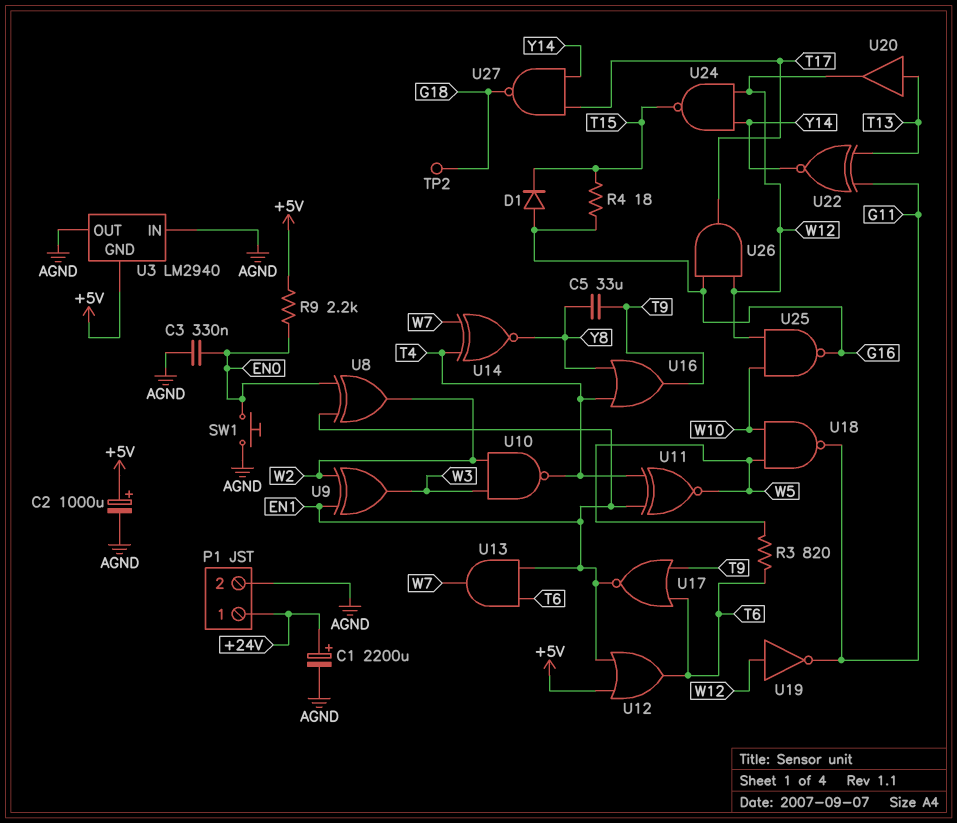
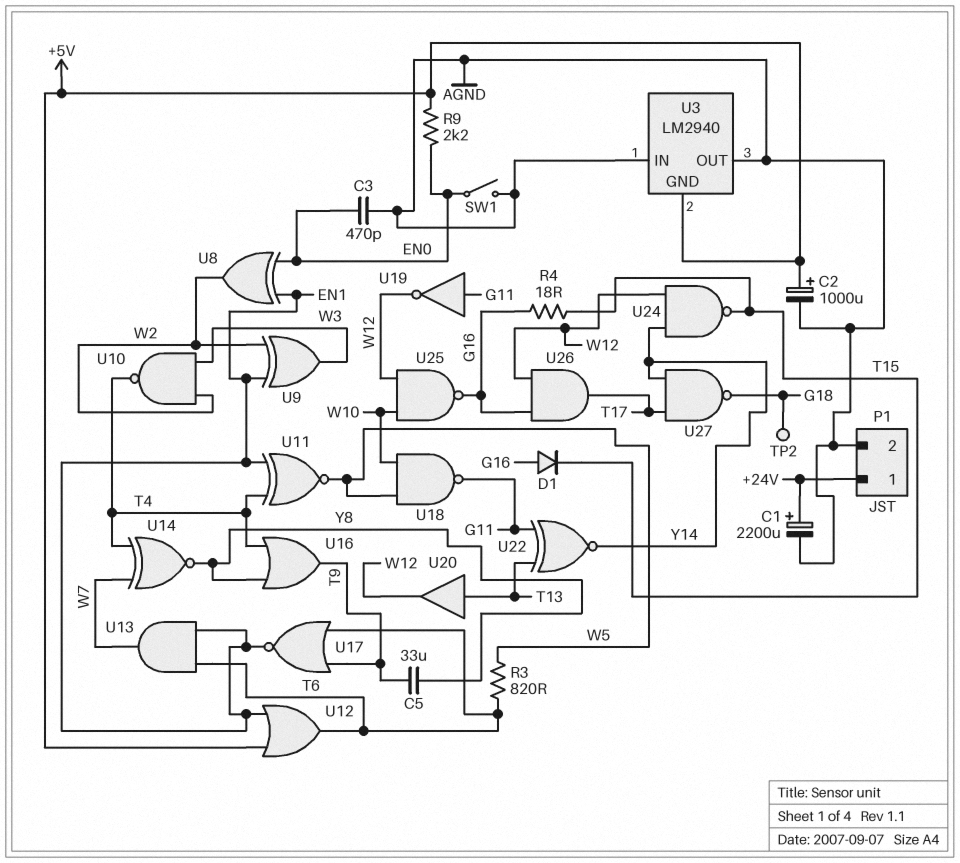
C3: 330nF (AGND, EN0) -> 470pF (AGND, EN0)
SW1: button (AGND, EN0) -> switch (AGND, EN0)
U19: NOT (in W12, out G11) -> NOT (in G11, out W12)

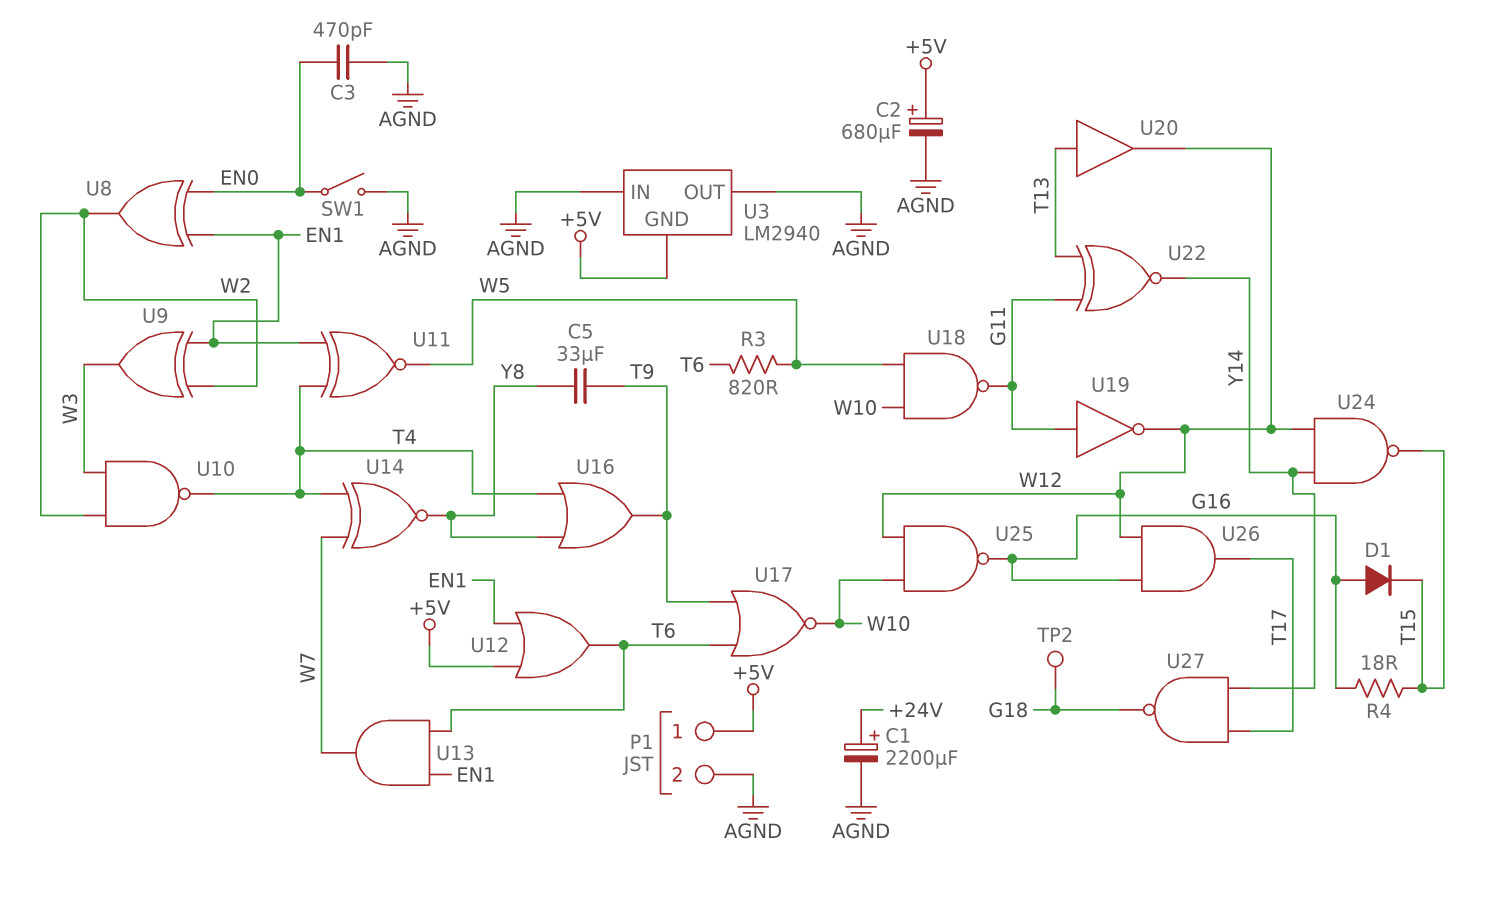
C2: 1000uF (plus +5V, minus AGND) -> 680uF (plus +5V, minus AGND)
P1 pin 1: +24V -> +5V
R9: 2.2k (+5V, EN0) -> none
U17: NOR (in T6, in T9, out EN1) -> NOR (in T6, in T9, out W10)

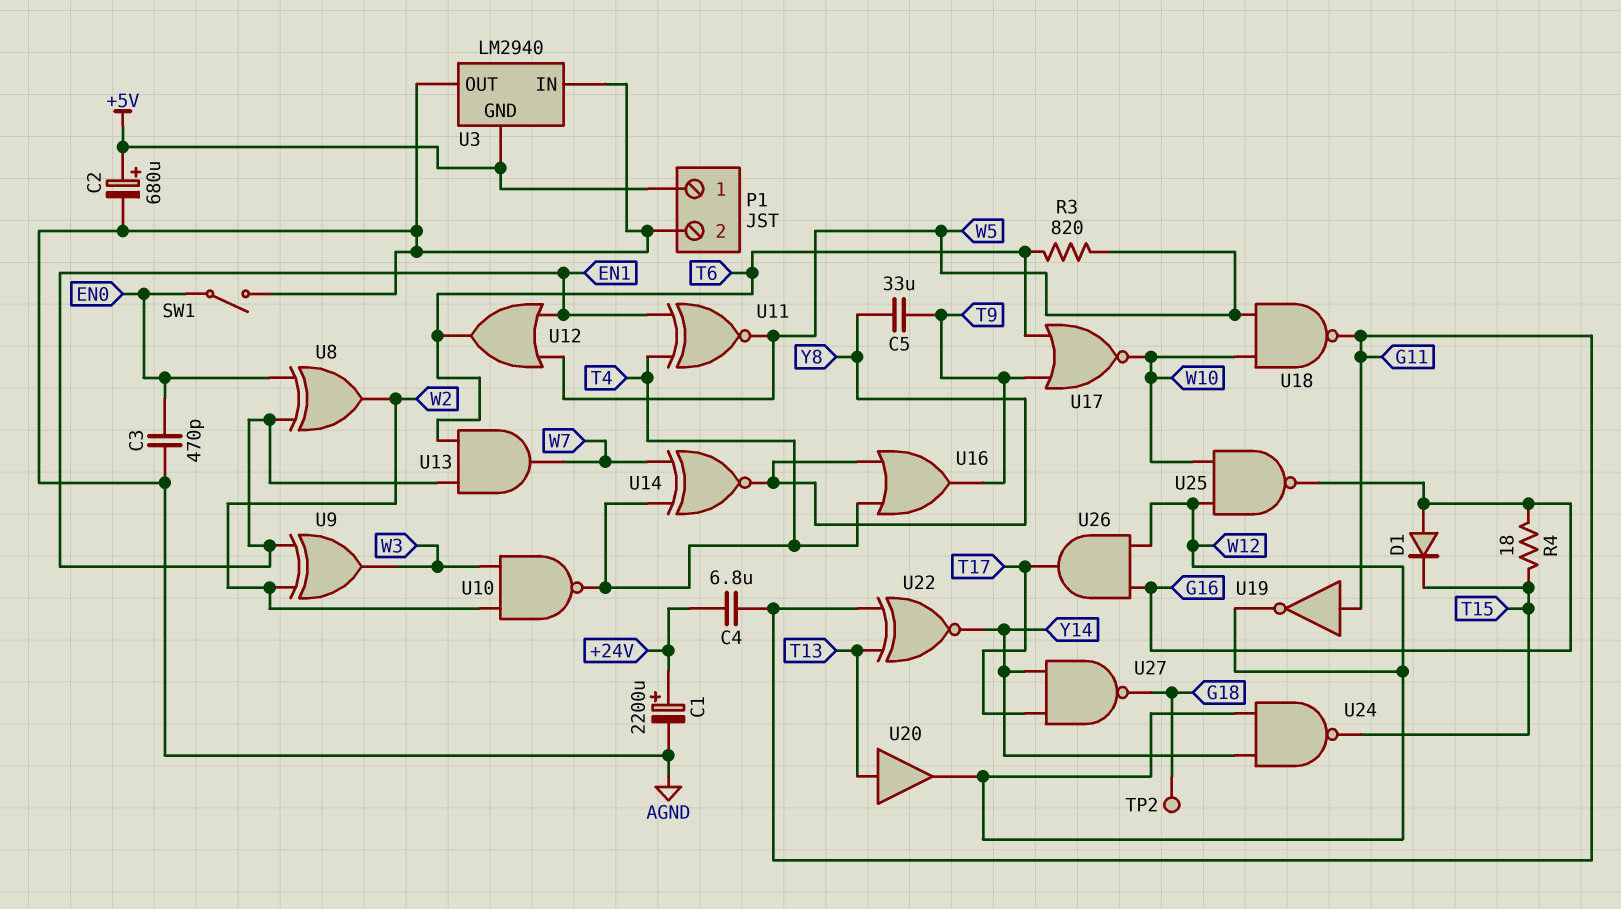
C4: none -> 6.8uF (+24V, G11)
U12: OR (in +5V, in EN1, out T6) -> OR (in EN1, in W5, out T6)

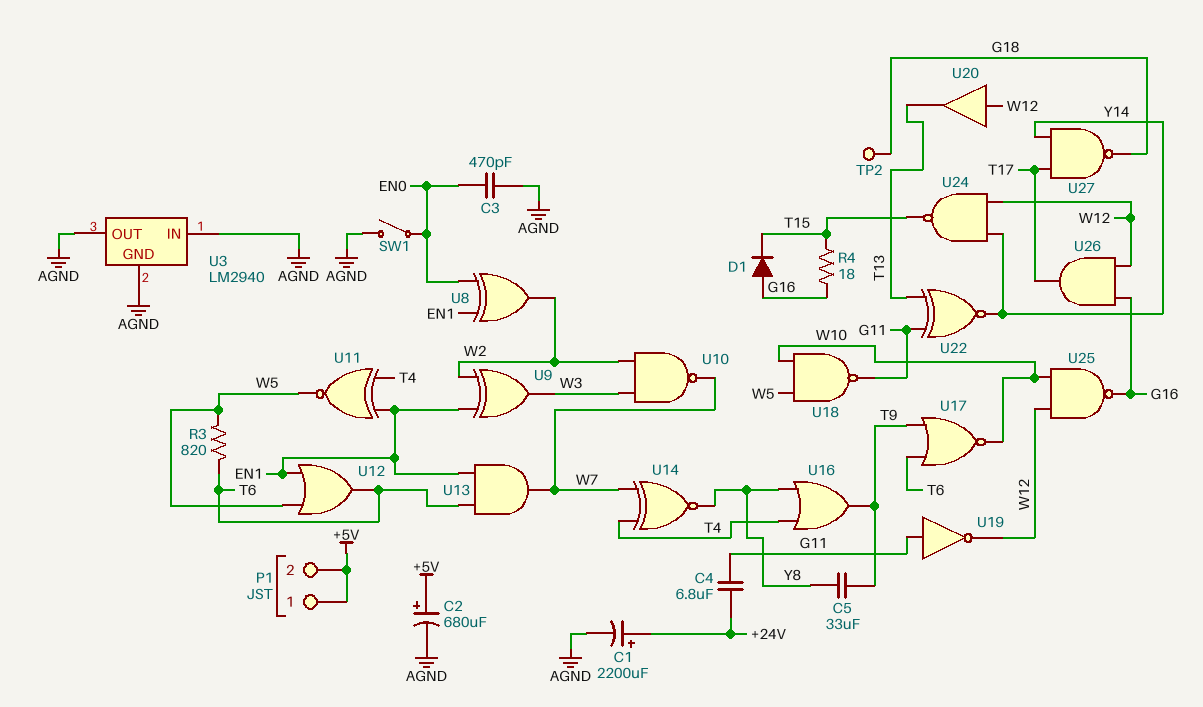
P1 pin 2: AGND -> +5V
U3 pin GND: +5V -> AGND
U10: NAND (in W2, in W3, out T4) -> NAND (in W2, in W3, out W7)
U20: buffer (in T13, out W12) -> buffer (in W12, out T13)

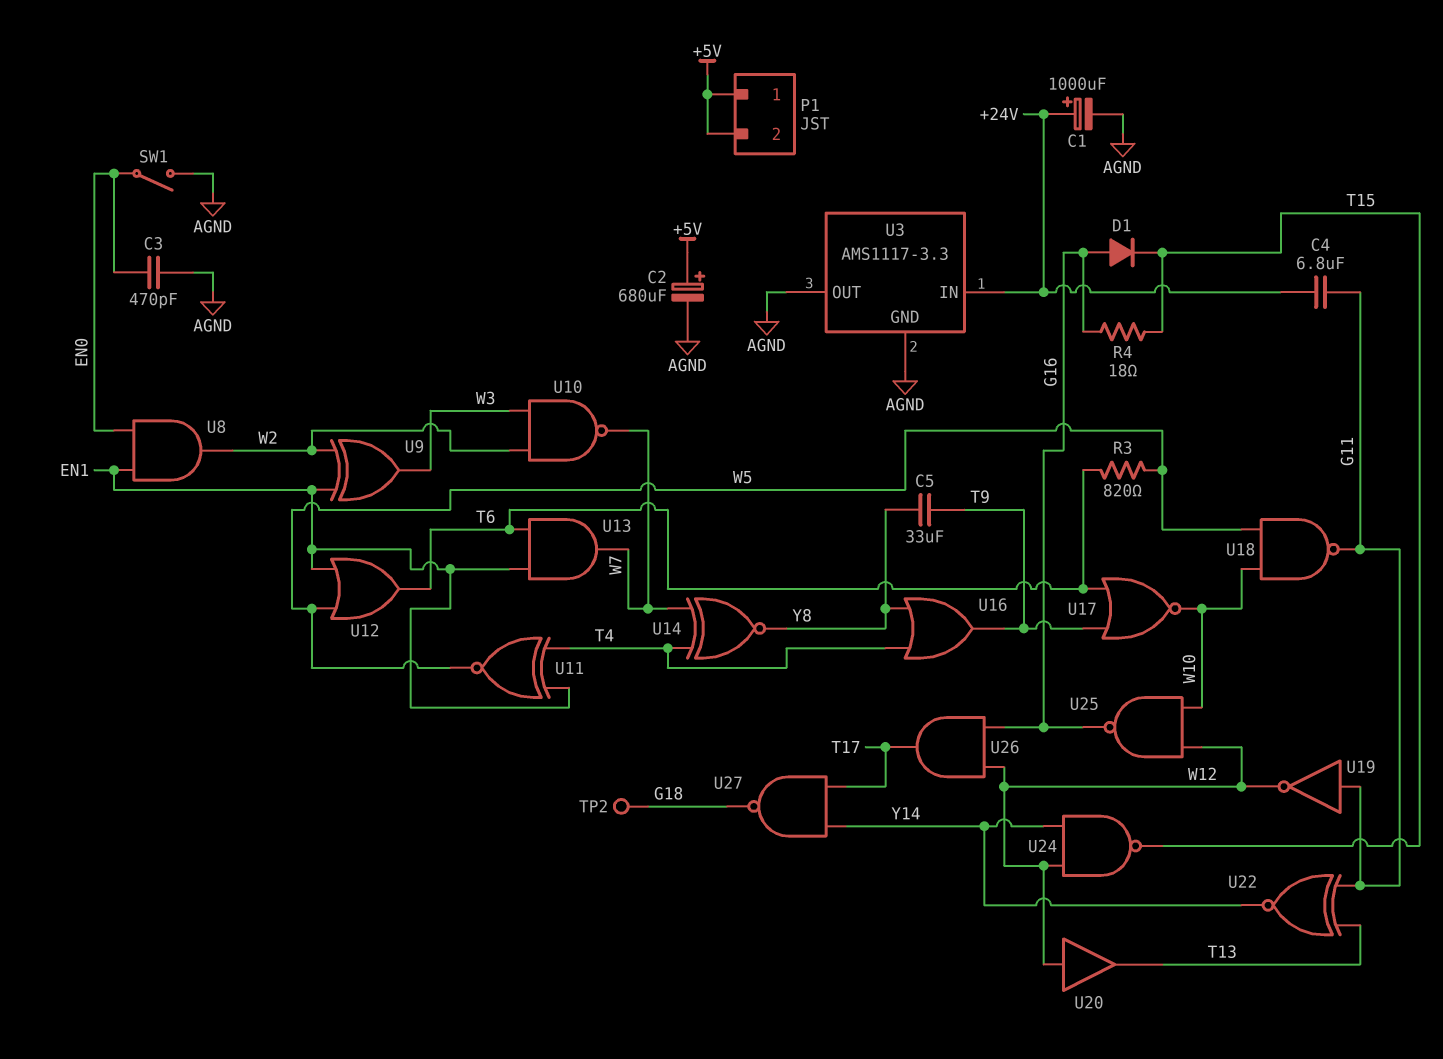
C1: 2200uF (plus +24V, minus AGND) -> 1000uF (plus +24V, minus AGND)
U3: LM2940 -> AMS1117-3.3
U3 pin IN: AGND -> +24V
U8: XOR (in EN0, in EN1, out W2) -> AND (in EN0, in EN1, out W2)

